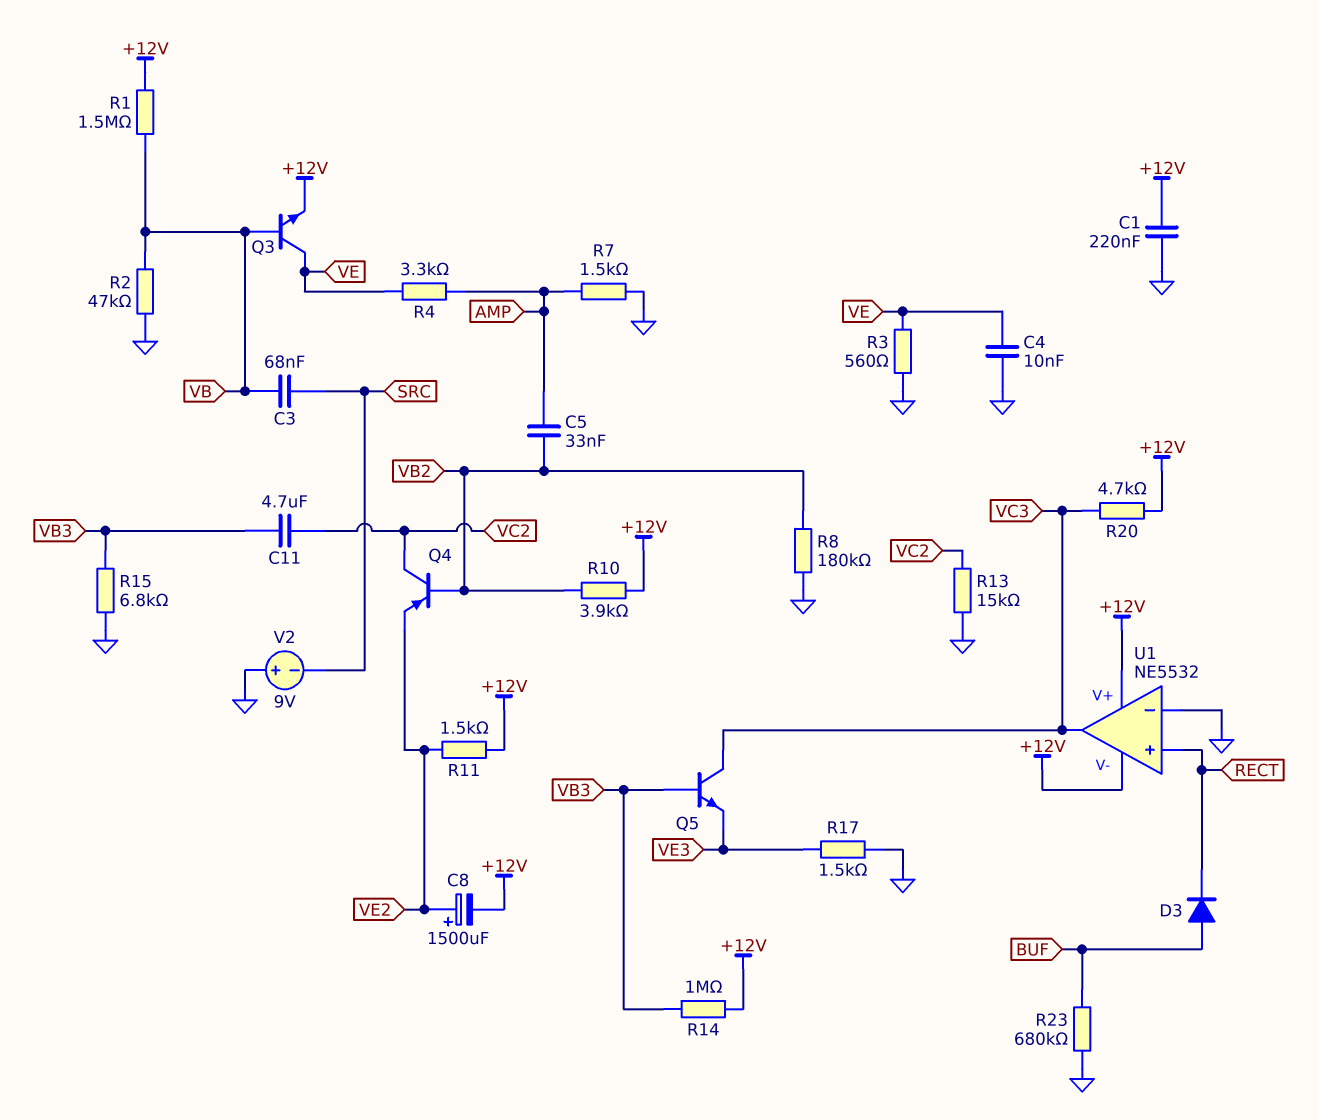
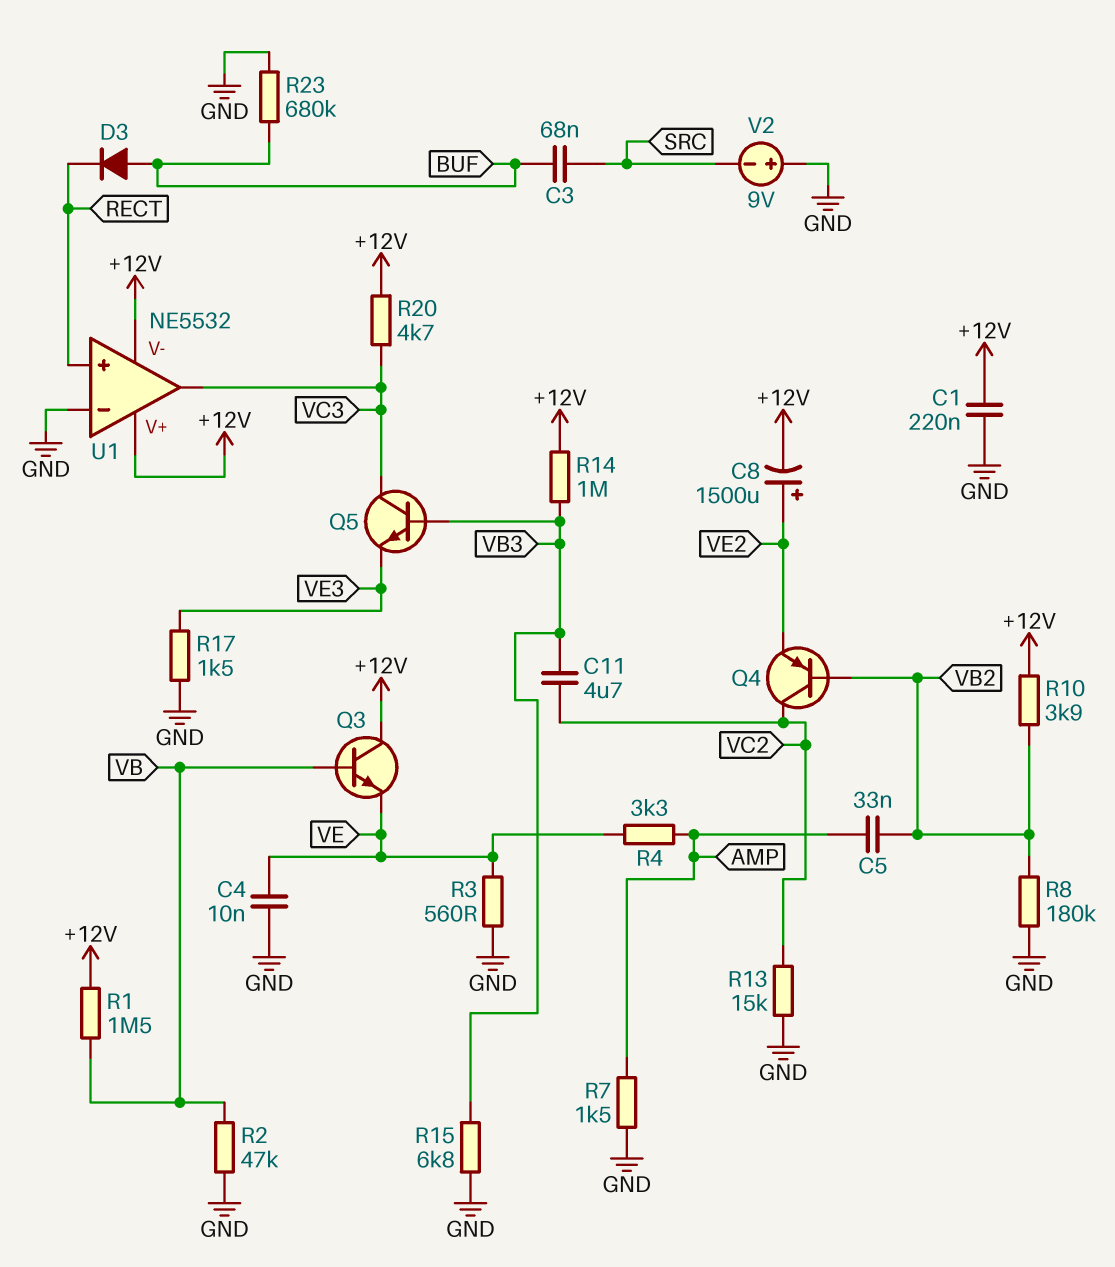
C3: 68nF (SRC, VB) -> 68nF (BUF, SRC)
Q3: NPN (B VB, C VE, E +12V) -> NPN (B VB, C +12V, E VE)
R11: 1.5k (+12V, VE2) -> none

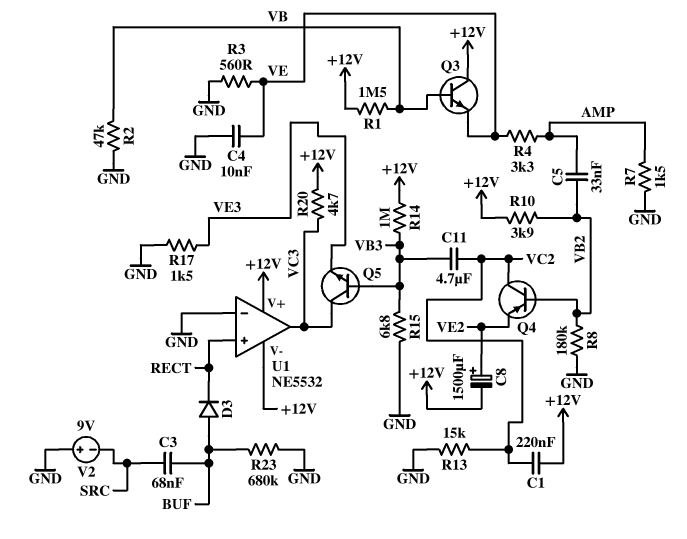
C1: 220nF (+12V, GND) -> 220nF (+12V, VC2)

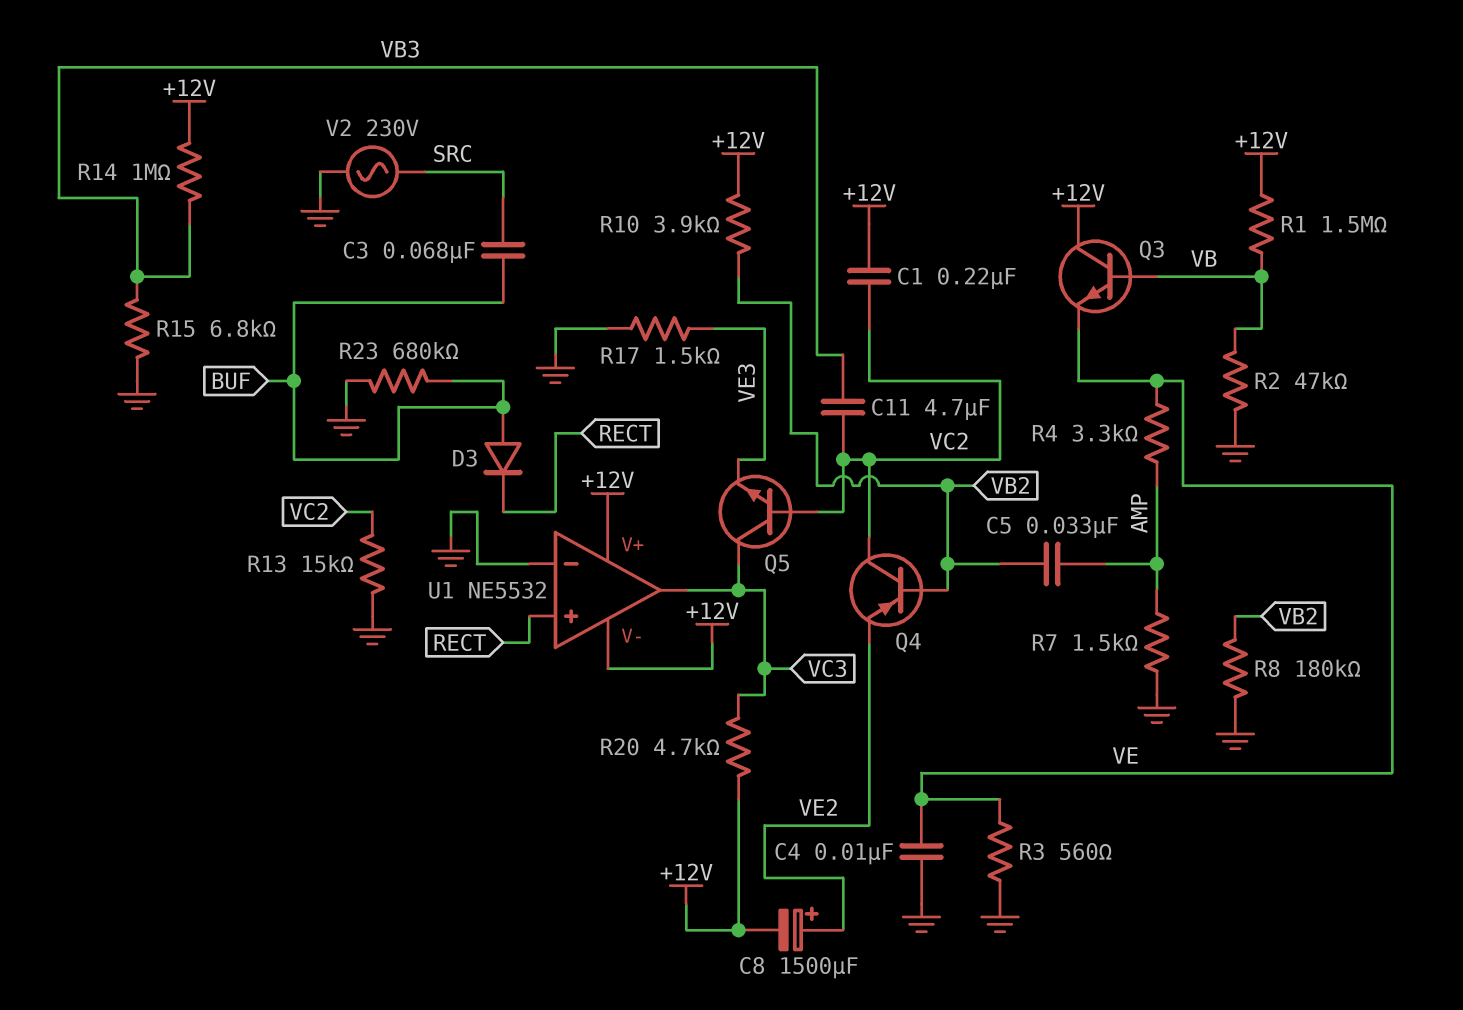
Q5: NPN (B VB3, C VC3, E VE3) -> NPN (B VC2, C VC3, E VE3)
V2: 9V (plus GND, minus SRC) -> AC 230V (GND, SRC)

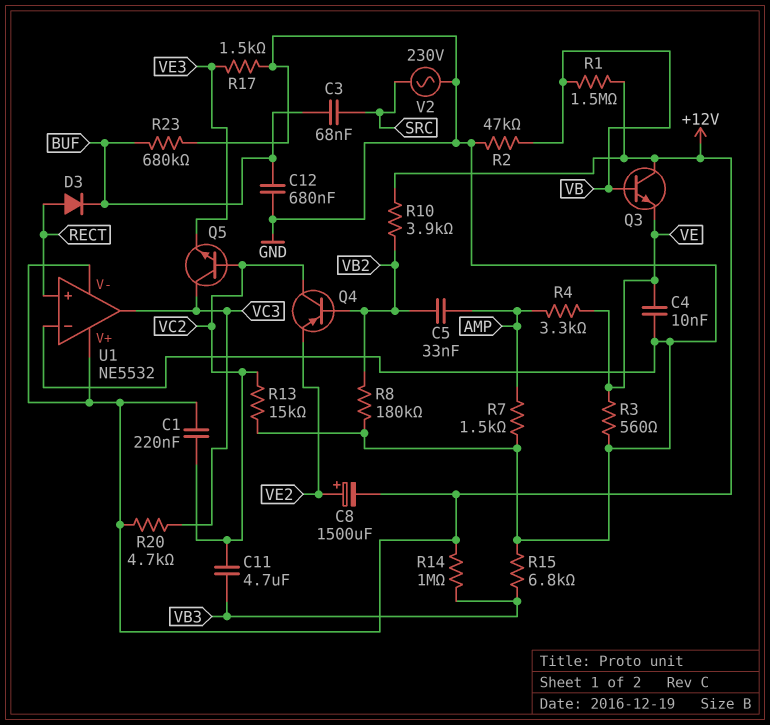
C12: none -> 680nF (BUF, GND)
D3: diode (A BUF, K RECT) -> diode (A RECT, K BUF)

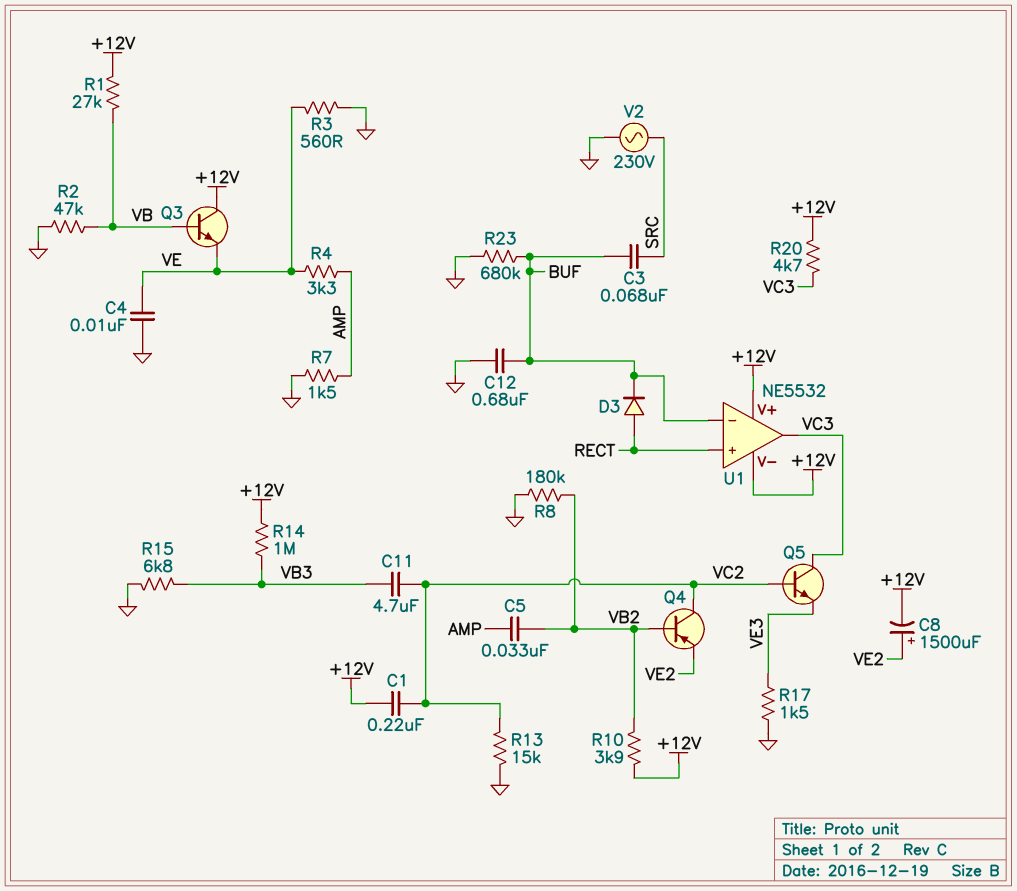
R1: 1.5M (+12V, VB) -> 27k (+12V, VB)
U1 pin in-: GND -> BUF

